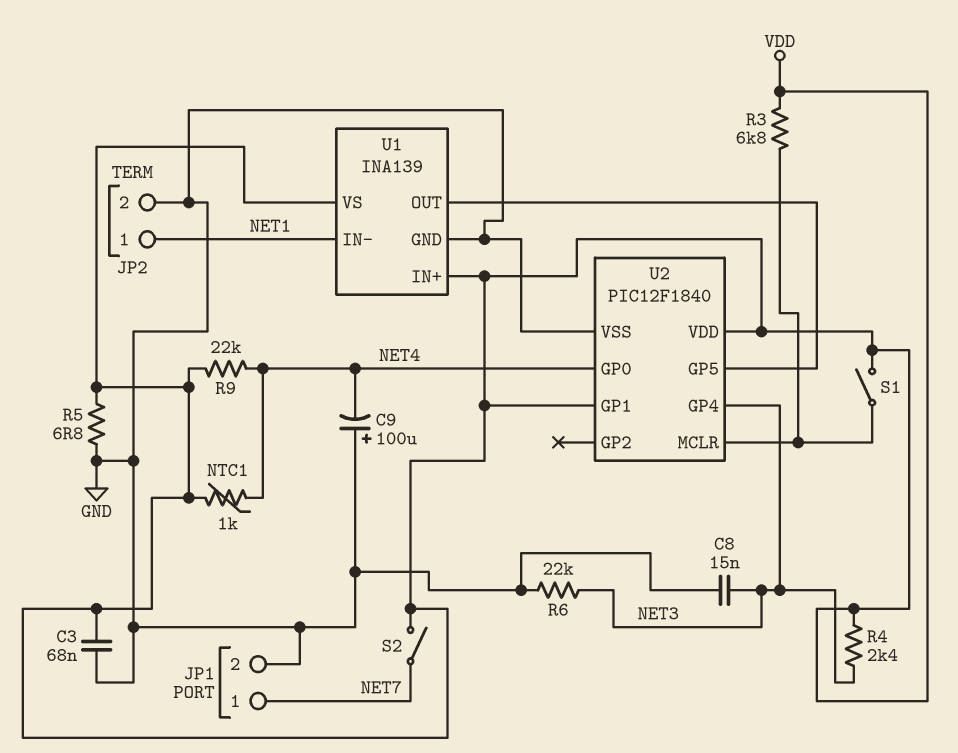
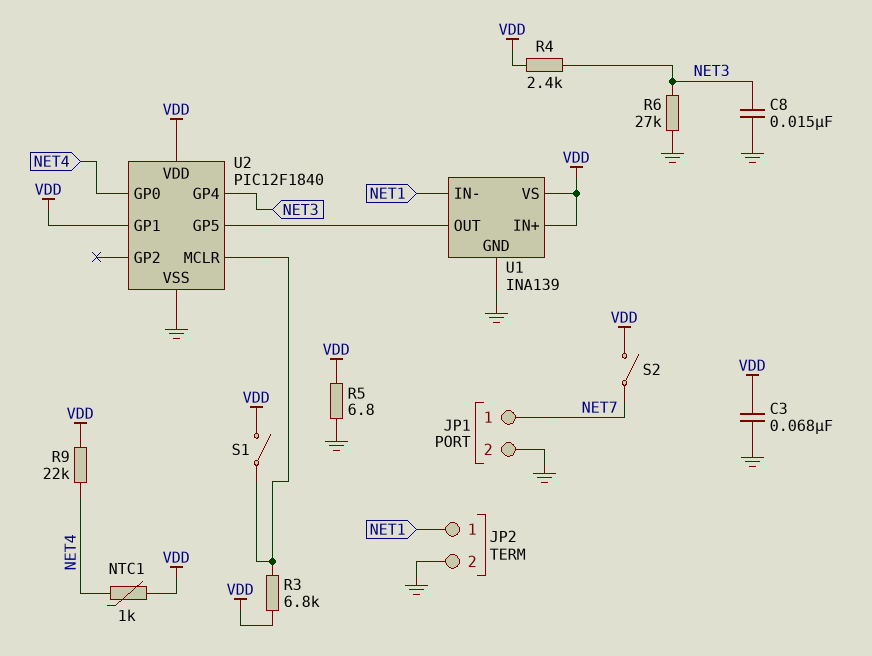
C9: 100uF (plus GND, minus NET4) -> none
R6: 22k (GND, NET3) -> 27k (GND, NET3)

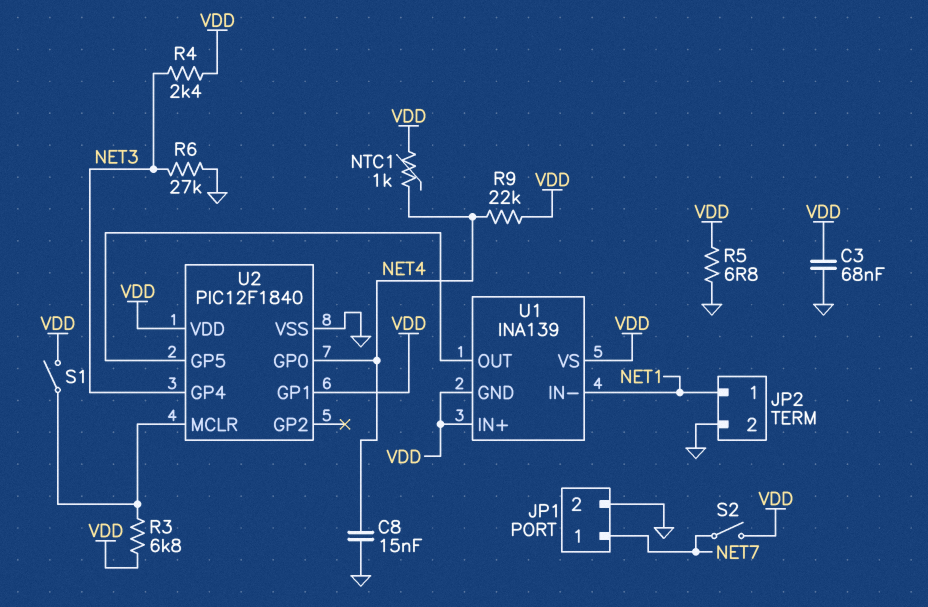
C8: 15nF (GND, NET3) -> 15nF (GND, NET4)
U1 pin GND: GND -> VDD

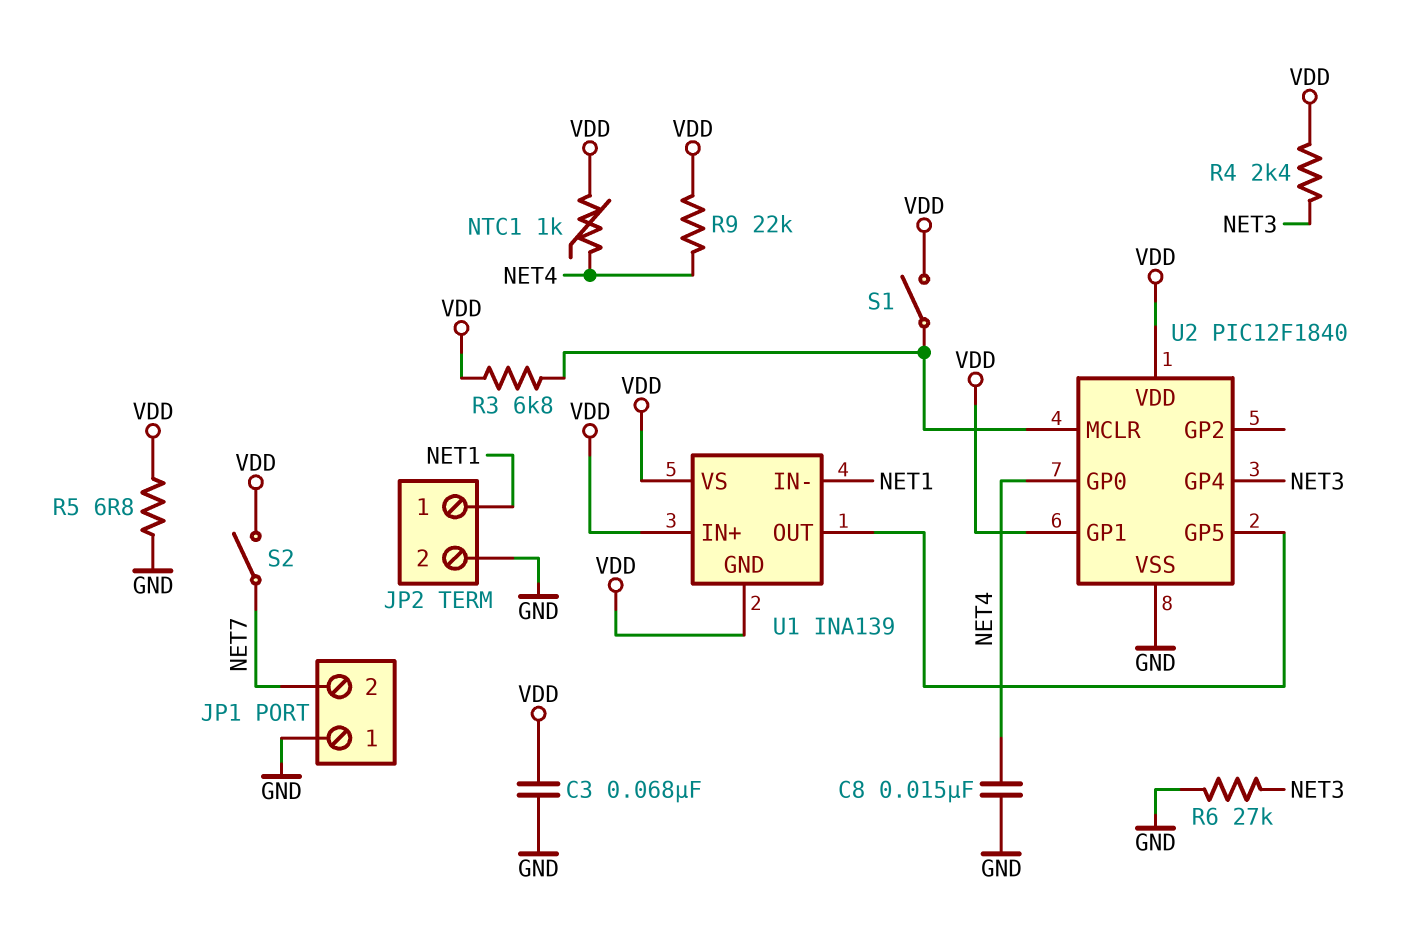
JP1 pin 1: NET7 -> GND
JP1 pin 2: GND -> NET7

